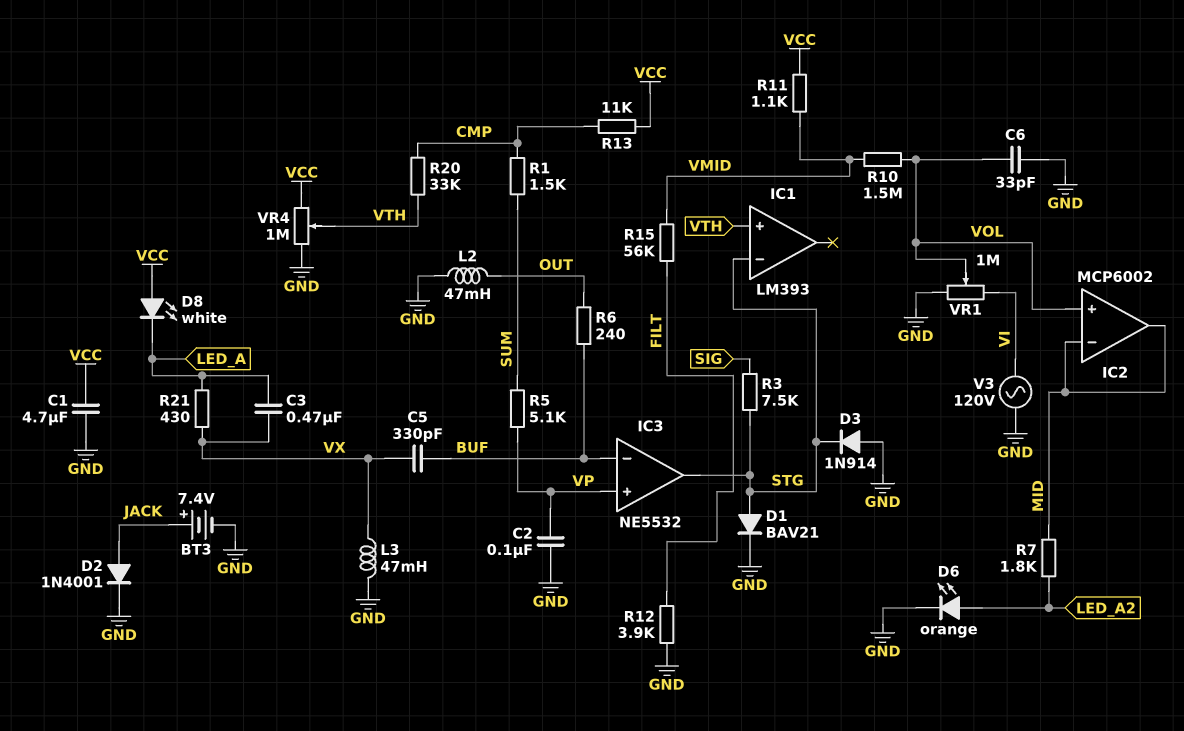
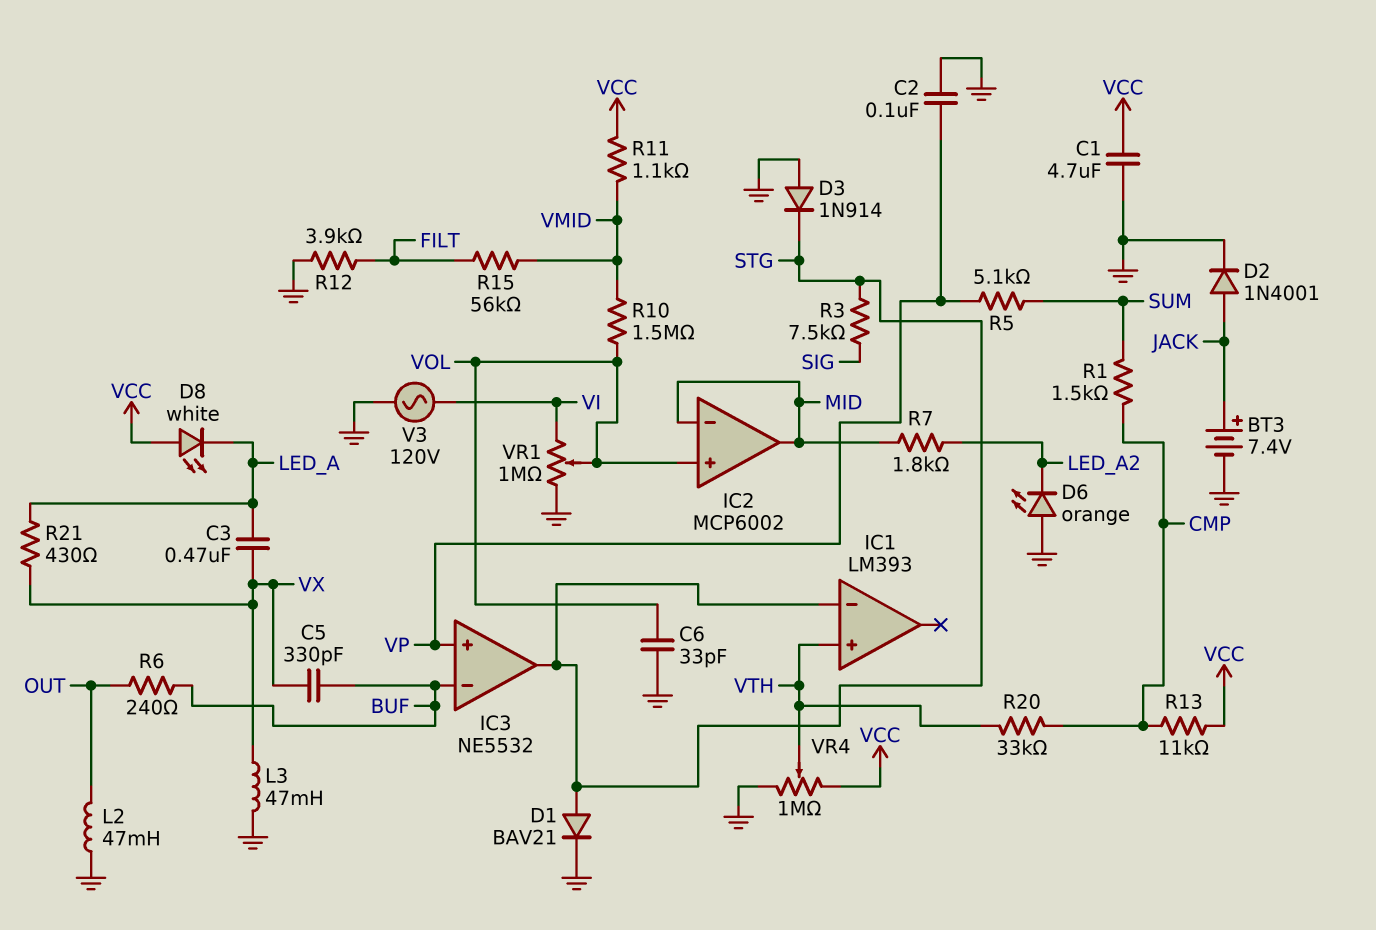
D6: LED orange (A LED_A2, K GND) -> LED orange (A GND, K LED_A2)

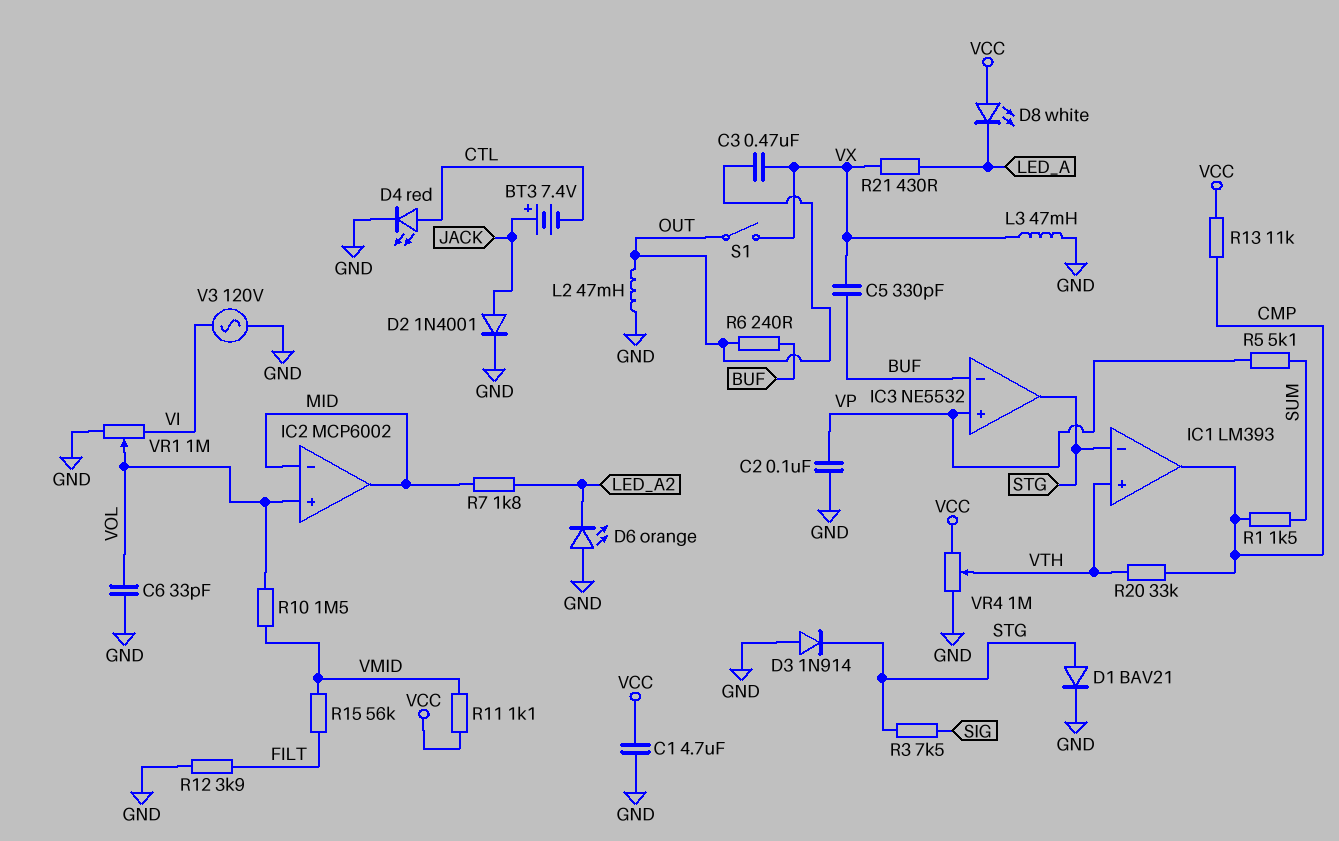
BT3: 7.4V (plus JACK, minus GND) -> 7.4V (plus JACK, minus CTL)
C3: 470nF (LED_A, VX) -> 470nF (OUT, VX)
D4: none -> LED red (A CTL, K GND)
IC1 pin out: none -> CMP
S1: none -> switch (OUT, VX)

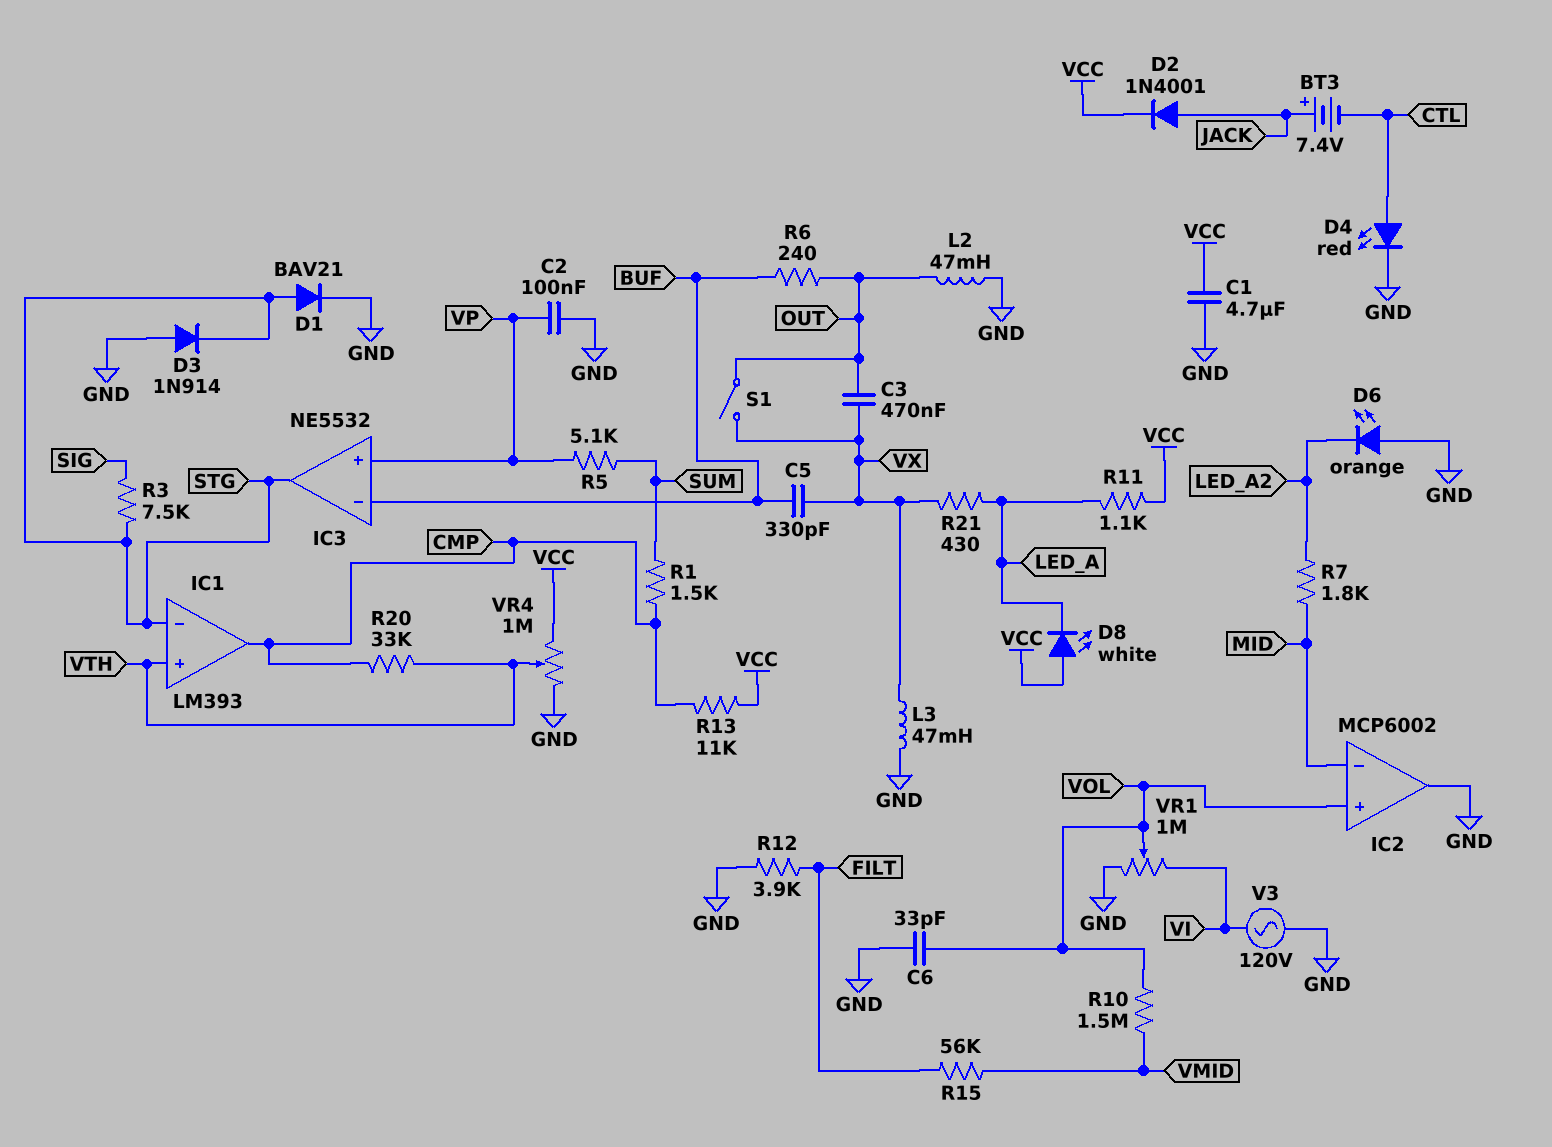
D2: diode 1N4001 (A JACK, K GND) -> diode 1N4001 (A JACK, K VCC)
IC2 pin out: MID -> GND
R11: 1.1k (VCC, VMID) -> 1.1k (LED_A, VCC)

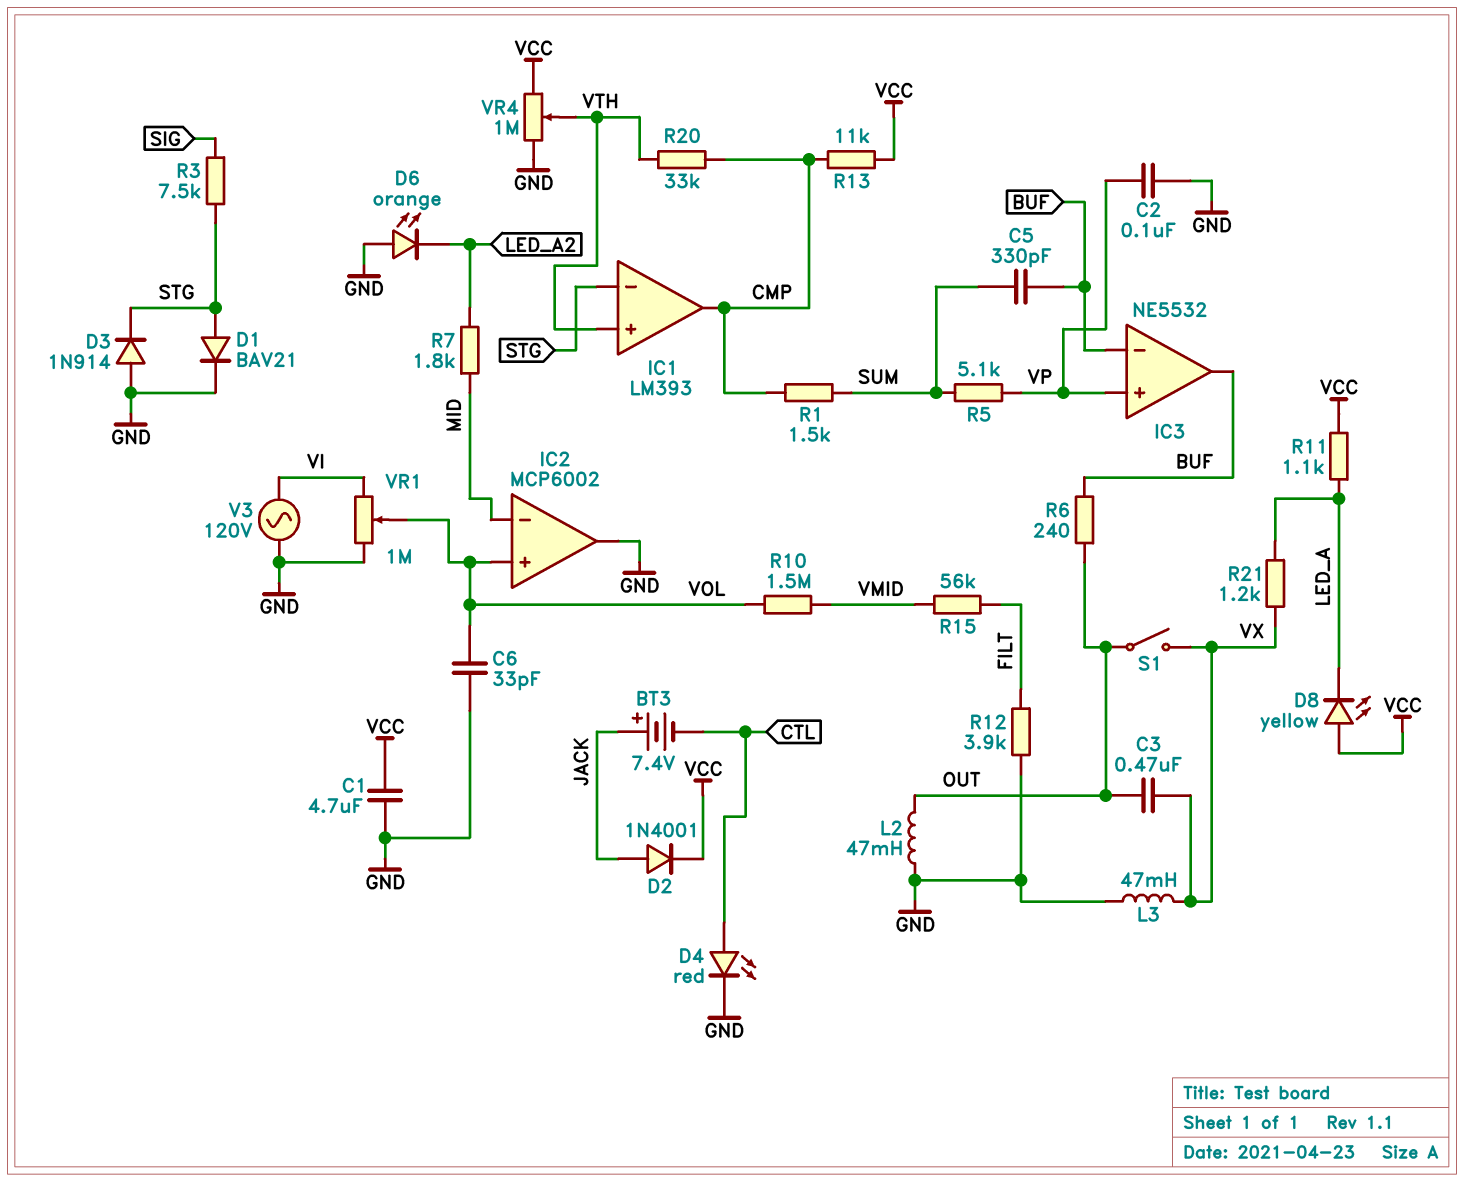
C5: 330pF (BUF, VX) -> 330pF (BUF, SUM)
D8: LED white (A VCC, K LED_A) -> LED yellow (A VCC, K LED_A)
IC3 pin out: STG -> BUF
R21: 430 (LED_A, VX) -> 1.2k (LED_A, VX)

